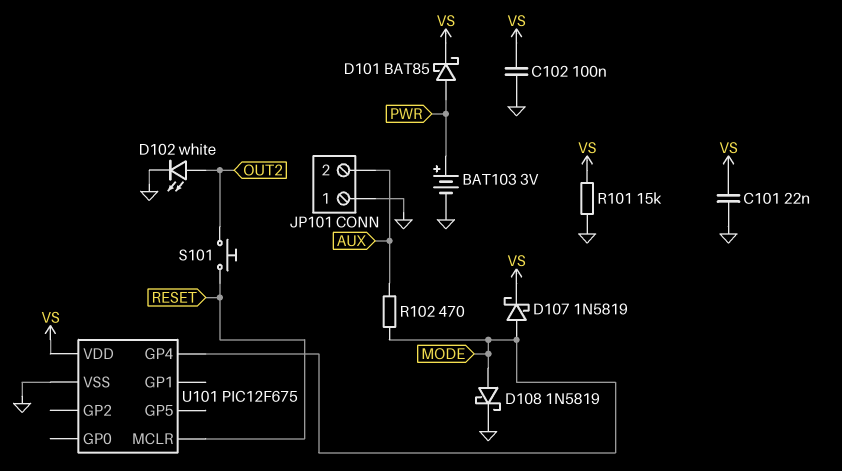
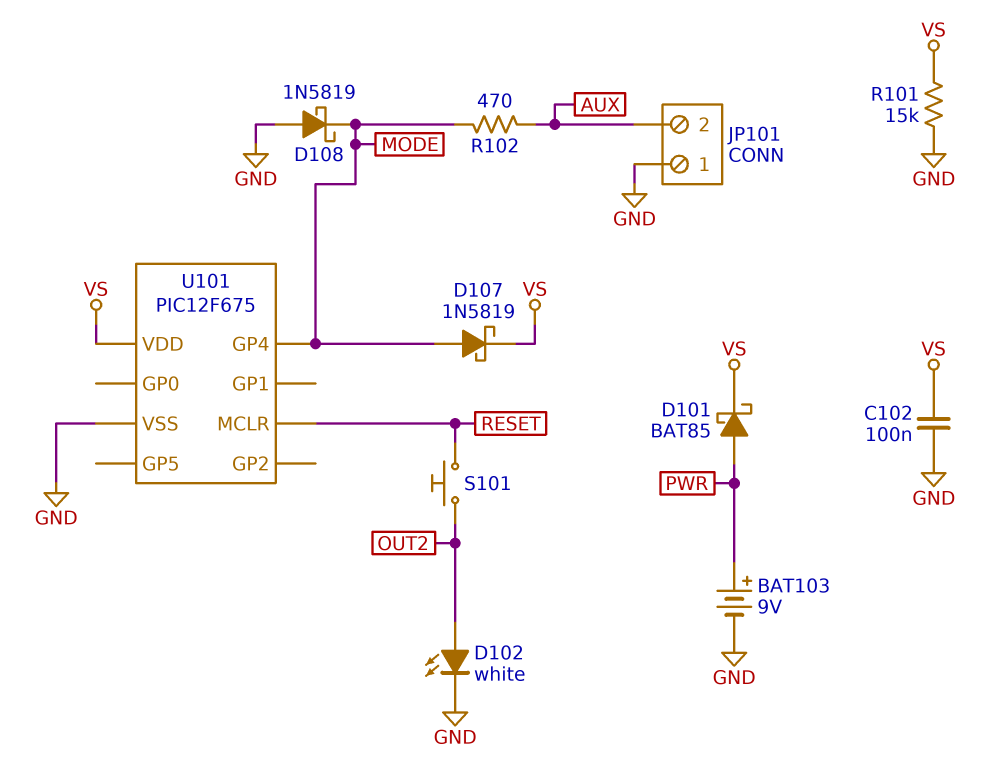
BAT103: 3V (plus PWR, minus GND) -> 9V (plus PWR, minus GND)
C101: 22nF (GND, VS) -> none
D108: schottky 1N5819 (A MODE, K GND) -> schottky 1N5819 (A GND, K MODE)

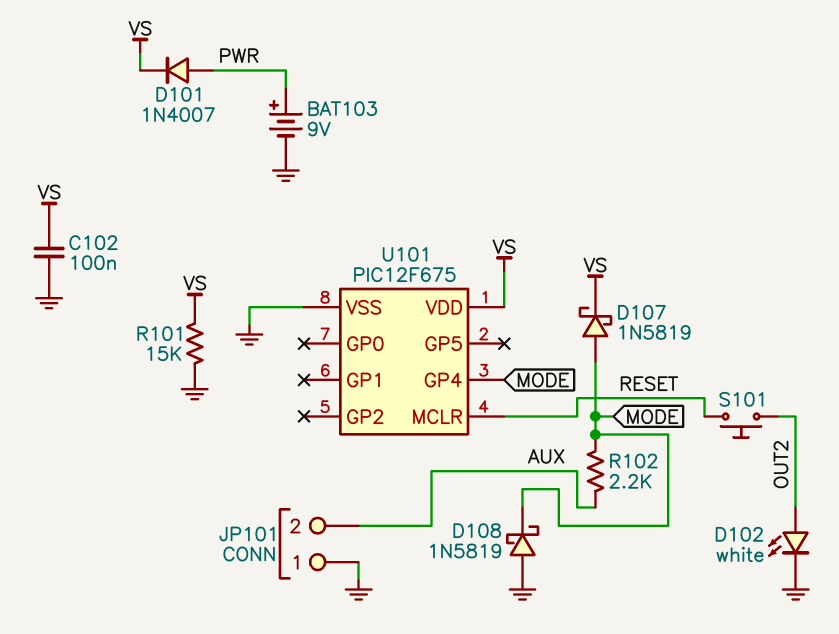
D101: schottky BAT85 (A PWR, K VS) -> diode 1N4007 (A PWR, K VS)
R102: 470 (AUX, MODE) -> 2.2k (AUX, MODE)

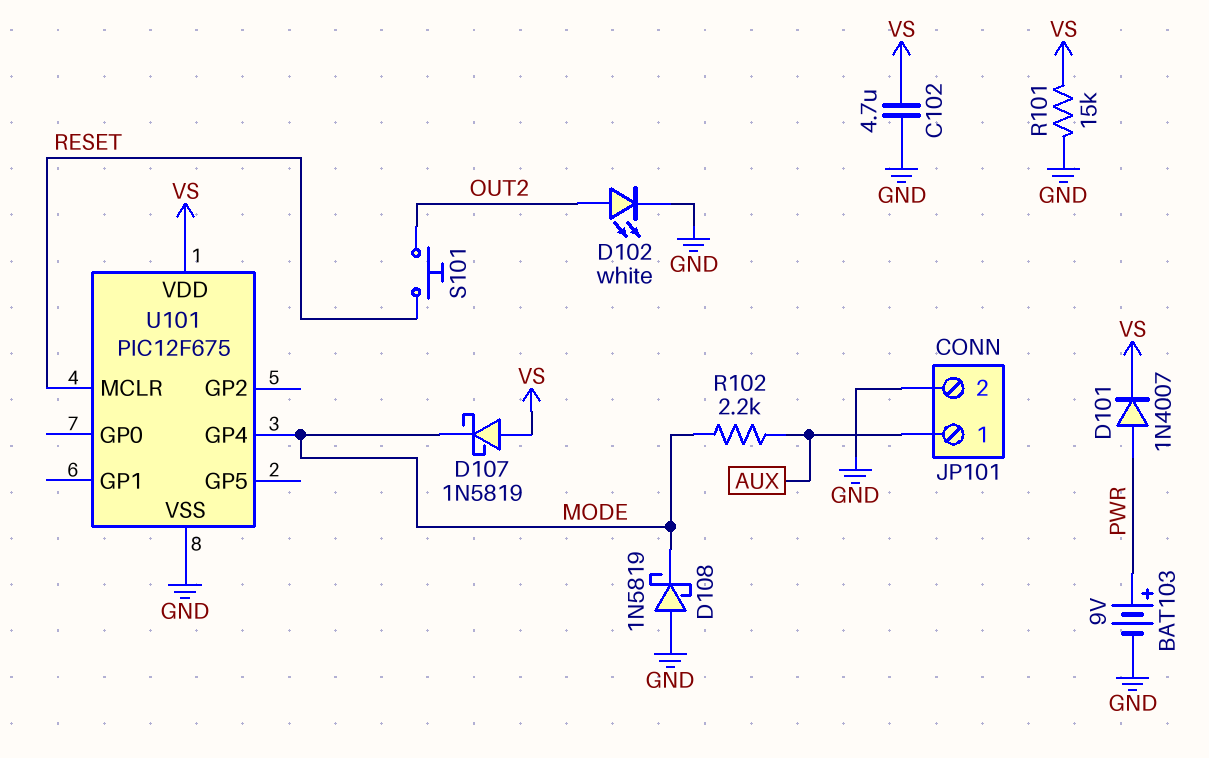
C102: 100nF (GND, VS) -> 4.7uF (GND, VS)
D107: schottky 1N5819 (A MODE, K VS) -> schottky 1N5819 (A VS, K MODE)
JP101 pin 1: GND -> AUX
JP101 pin 2: AUX -> GND

